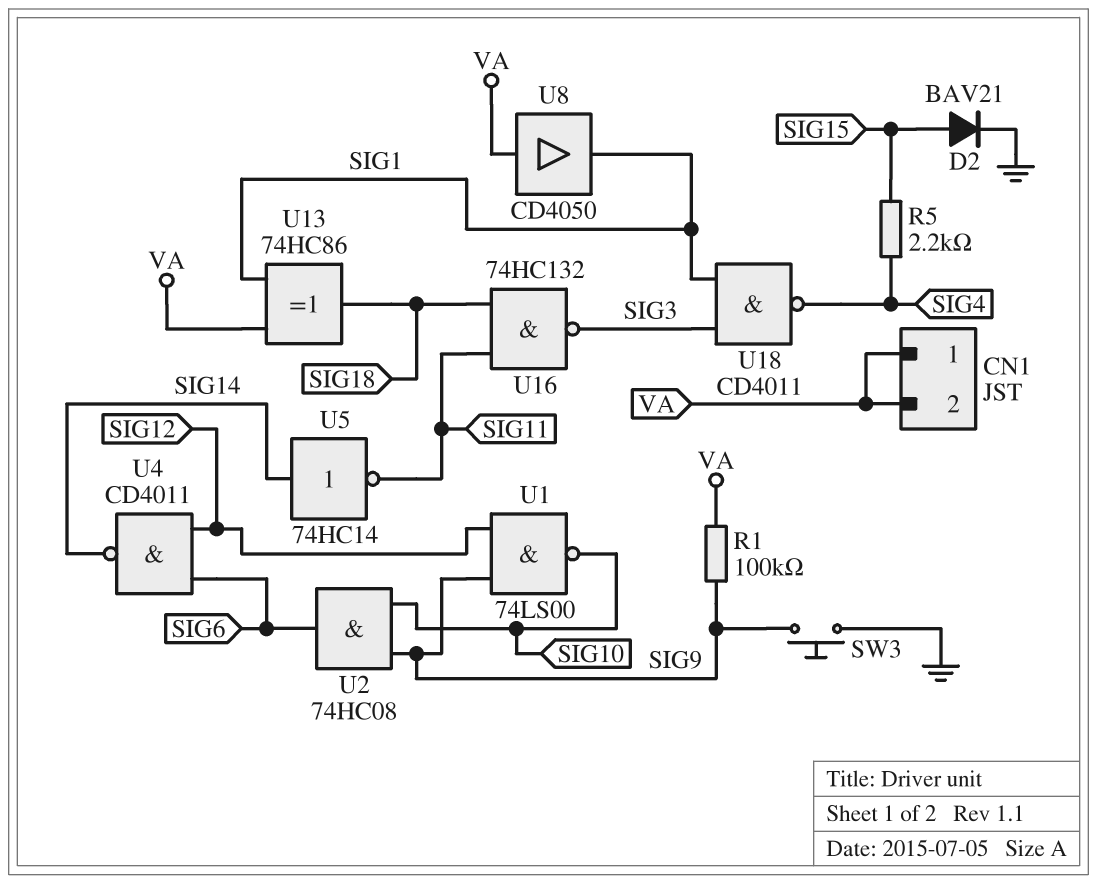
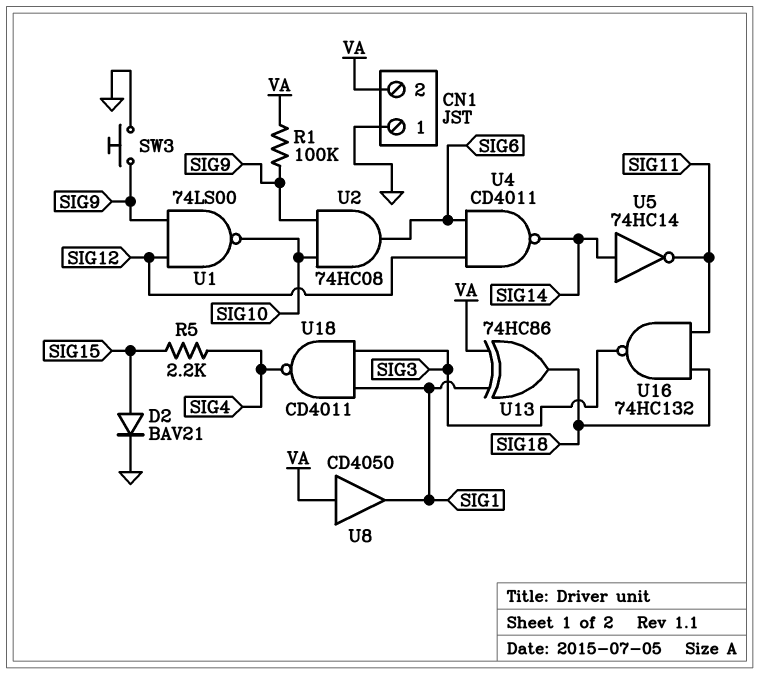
CN1 pin 1: VA -> GND

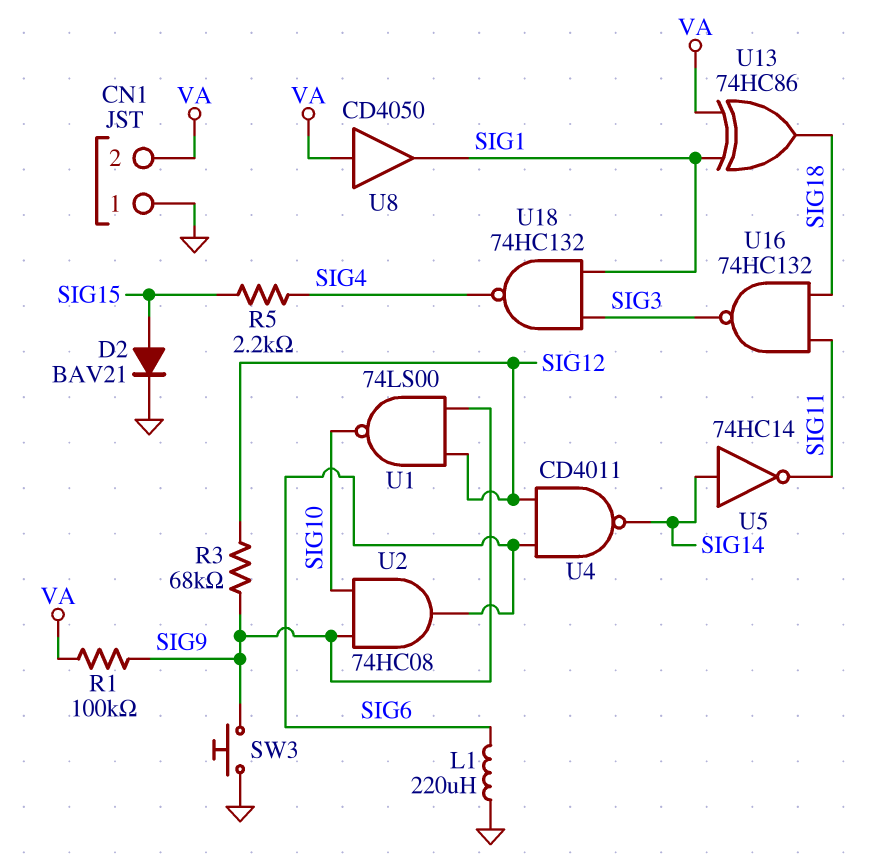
L1: none -> 220uH (GND, SIG6)
R3: none -> 68k (SIG9, SIG12)
U18: NAND CD4011 (in SIG1, in SIG3, out SIG4) -> NAND 74HC132 (in SIG1, in SIG3, out SIG4)

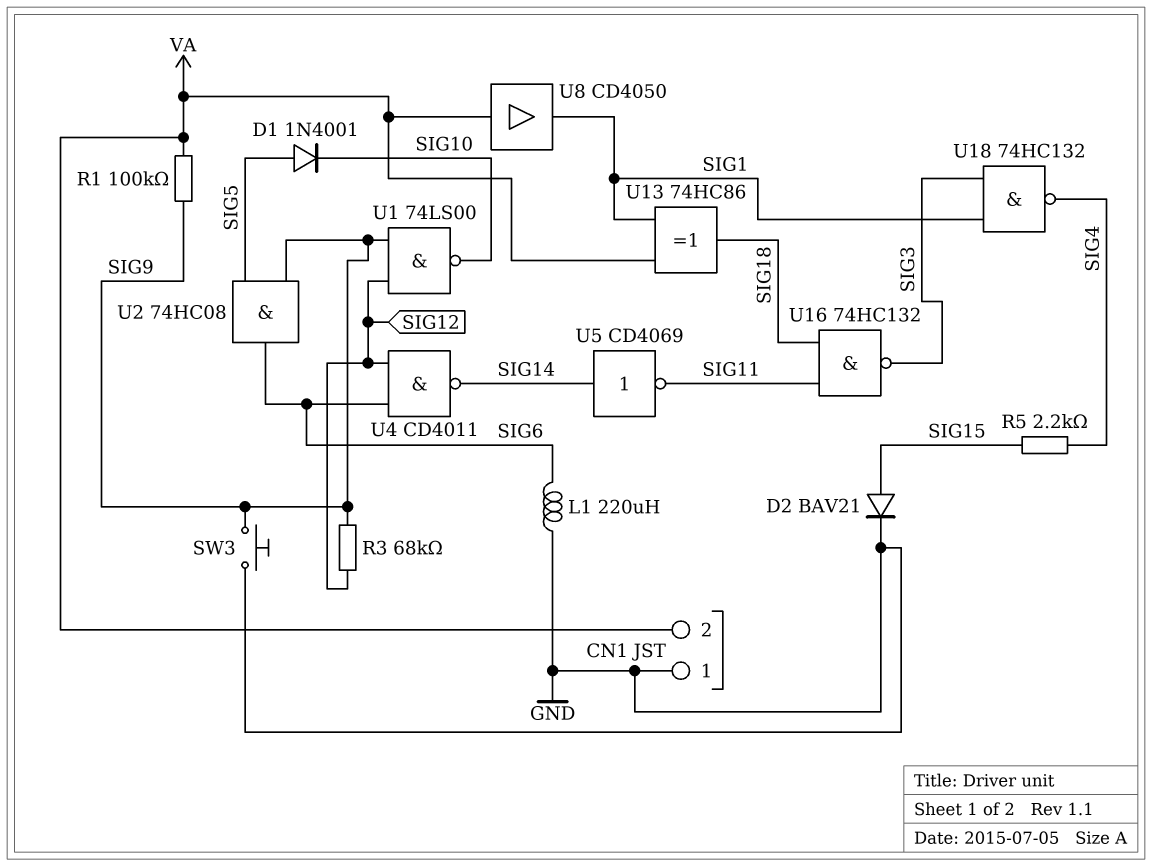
D1: none -> diode 1N4001 (A SIG5, K SIG10)
U2: AND 74HC08 (in SIG9, in SIG10, out SIG6) -> AND 74HC08 (in SIG5, in SIG9, out SIG6)
U5: NOT 74HC14 (in SIG14, out SIG11) -> NOT CD4069 (in SIG14, out SIG11)

